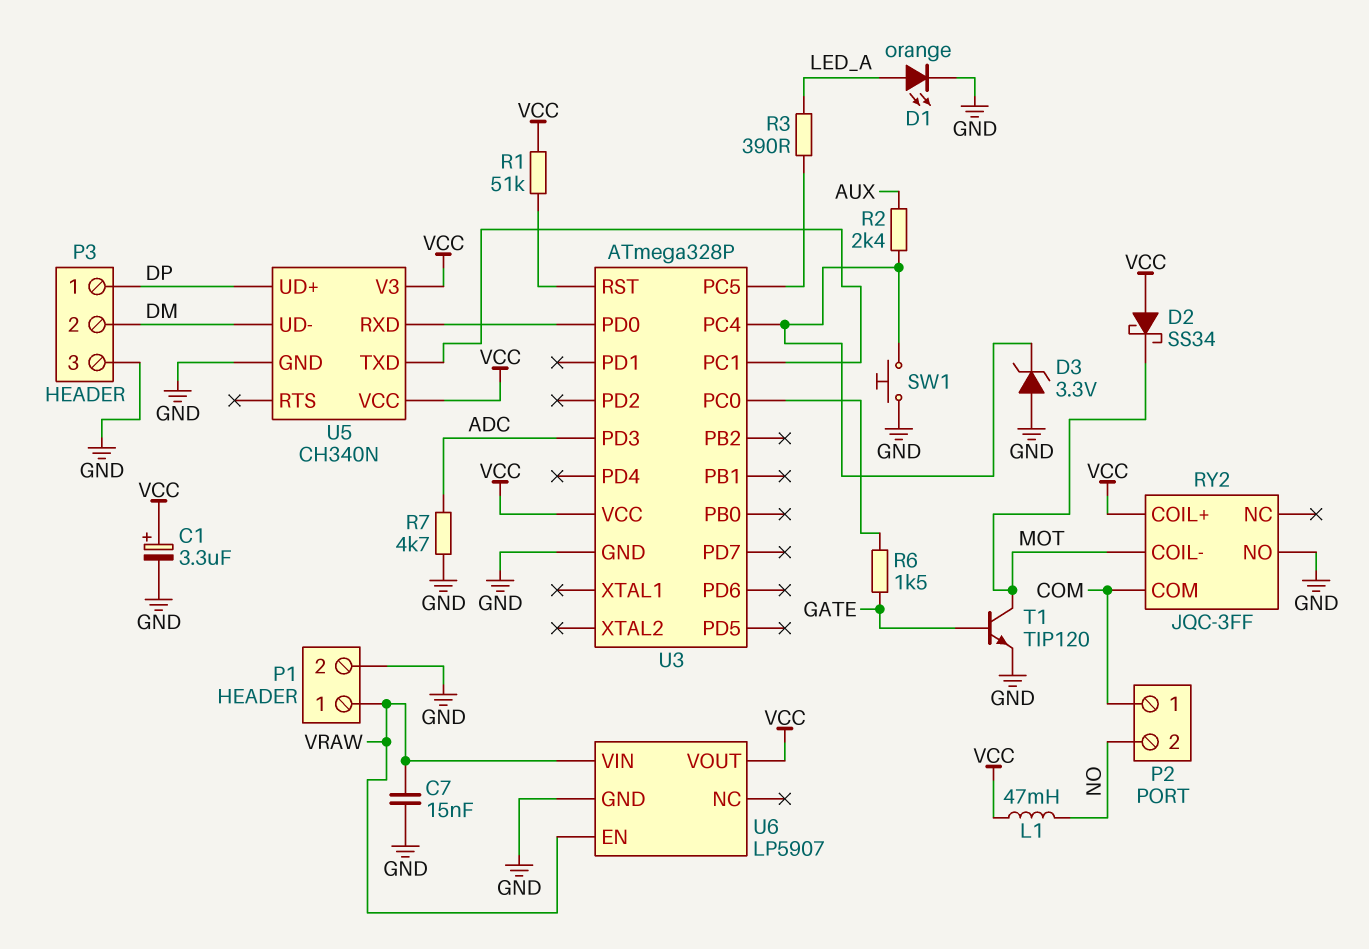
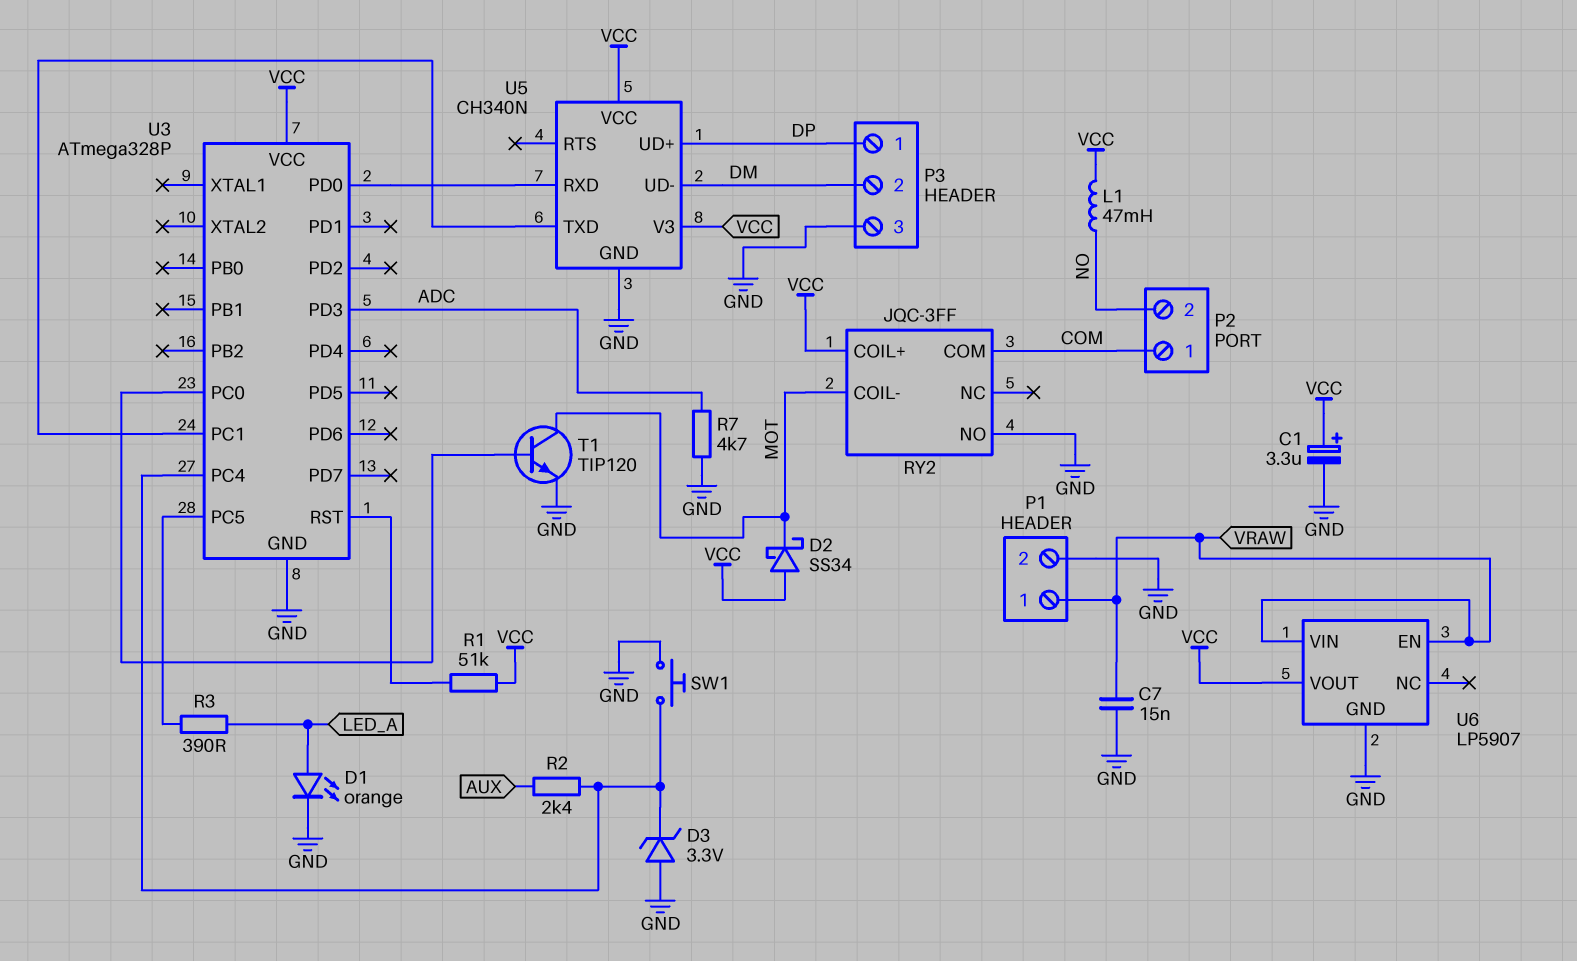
R6: 1.5k (GATE, U3/PC0) -> none
T1: NPN TIP120 (B GATE, C MOT, E GND) -> NPN TIP120 (B U3/PC0, C MOT, E GND)

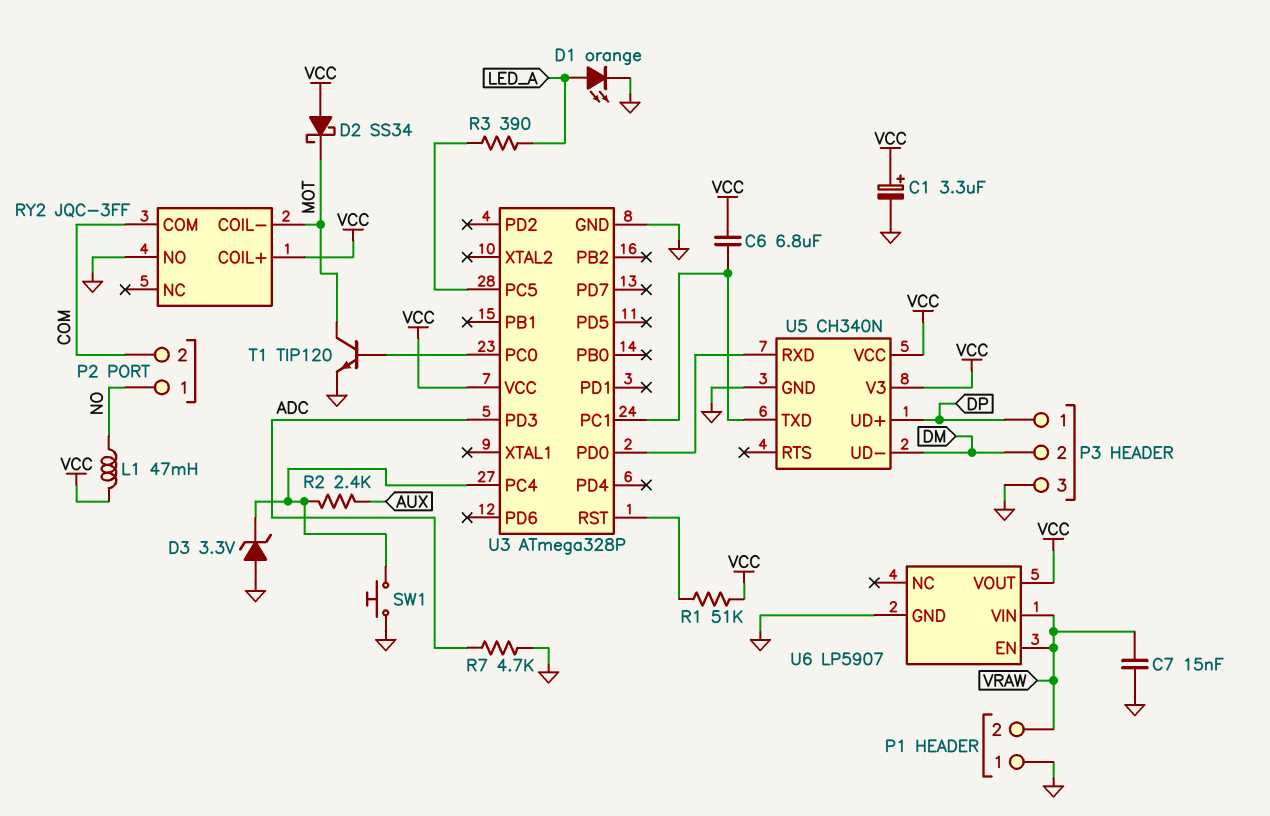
C6: none -> 6.8uF (U3/PC1, VCC)
P1 pin 1: VRAW -> GND
P1 pin 2: GND -> VRAW
P2 pin 1: COM -> NO
P2 pin 2: NO -> COM

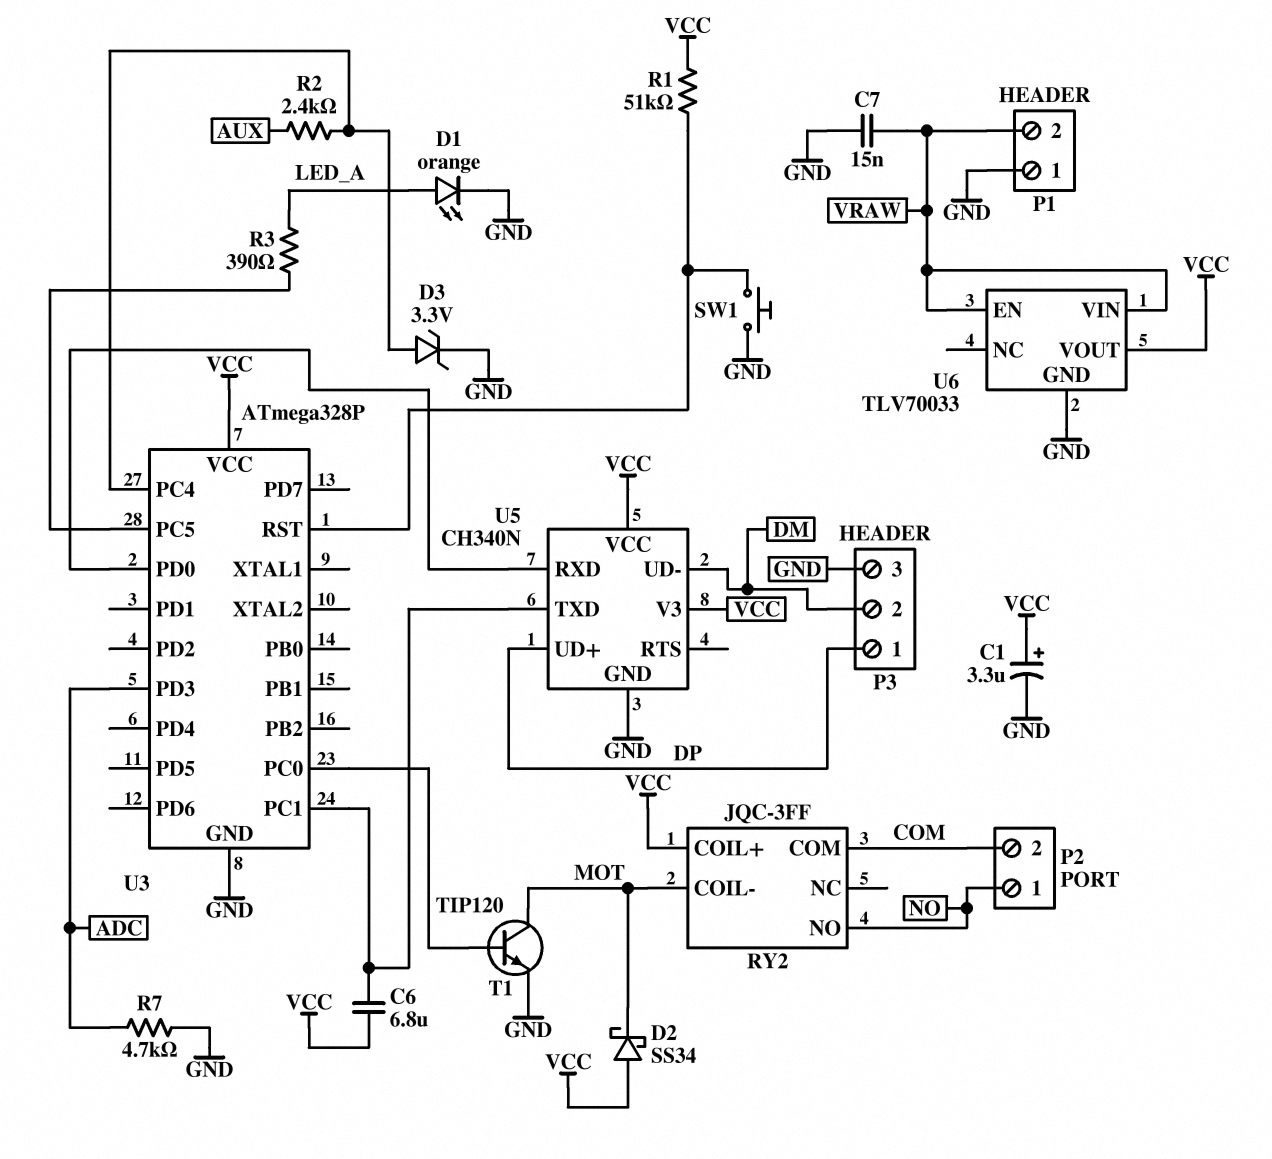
D3: zener 3.3V (A GND, K U3/PC4) -> zener 3.3V (A U3/PC4, K GND)
L1: 47mH (NO, VCC) -> none
RY2 pin NO: GND -> NO
SW1: button (GND, U3/PC4) -> button (GND, U3/RST)
U6: LP5907 -> TLV70033

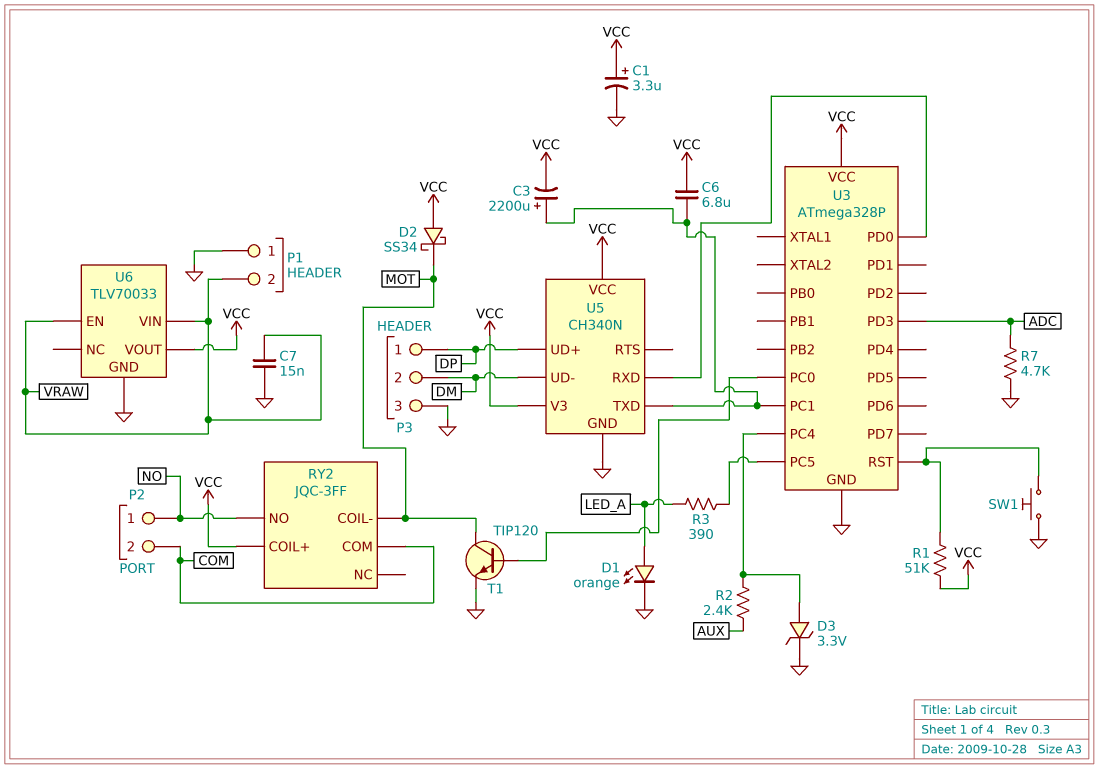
C3: none -> 2200uF (plus U3/PC1, minus VCC)

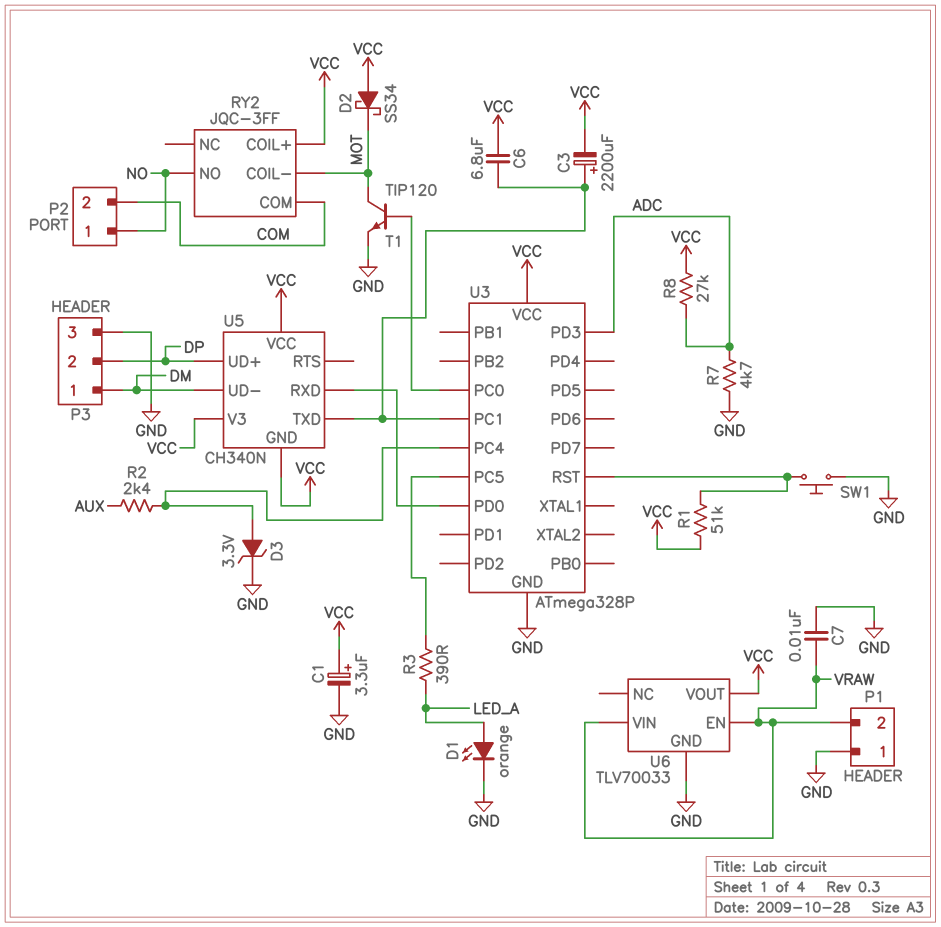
C7: 15nF (GND, VRAW) -> 10nF (GND, VRAW)
P3 pin 1: DP -> DM
P3 pin 2: DM -> DP
R8: none -> 27k (ADC, VCC)
U5 pin GND: GND -> VCC

